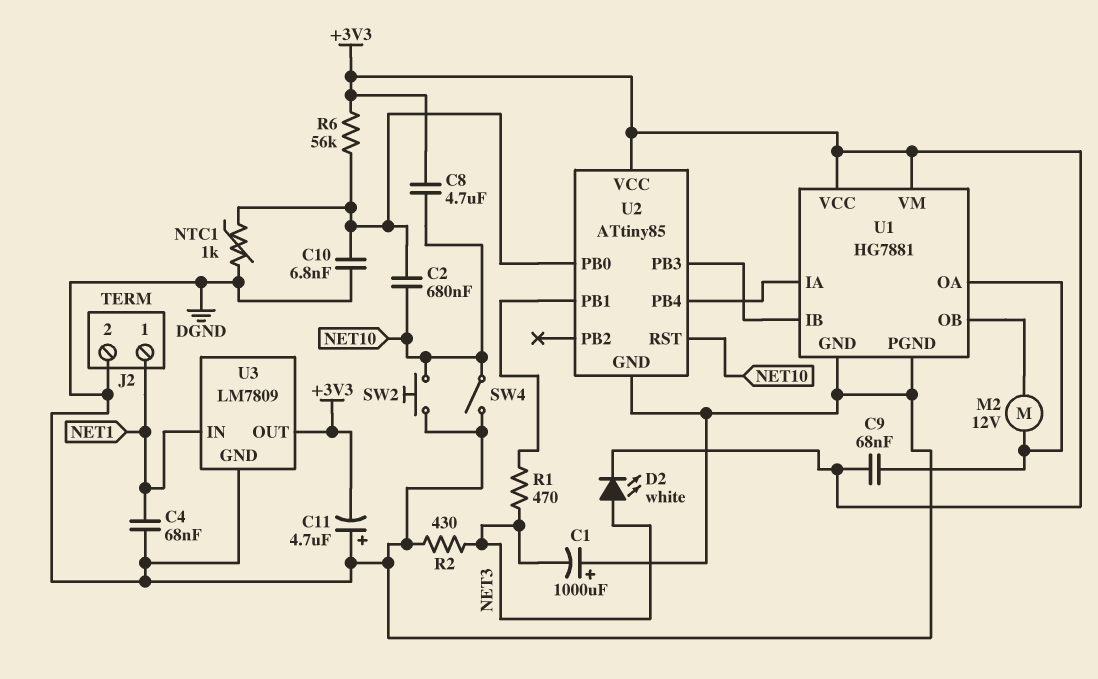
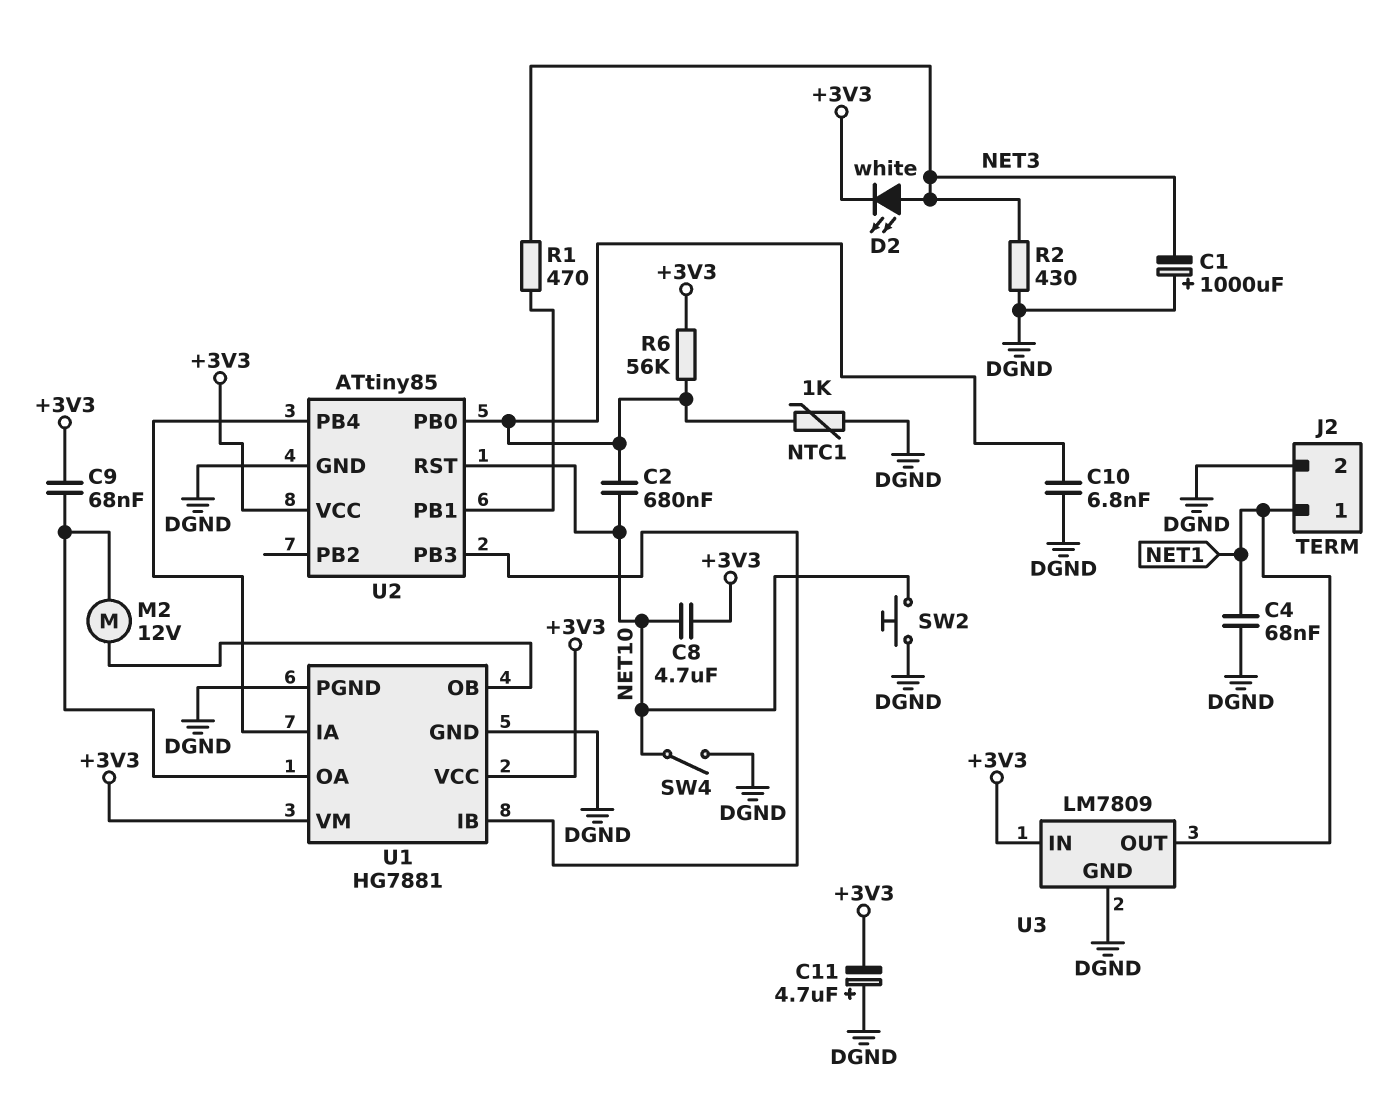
U3 pin IN: NET1 -> +3V3
U3 pin OUT: +3V3 -> NET1

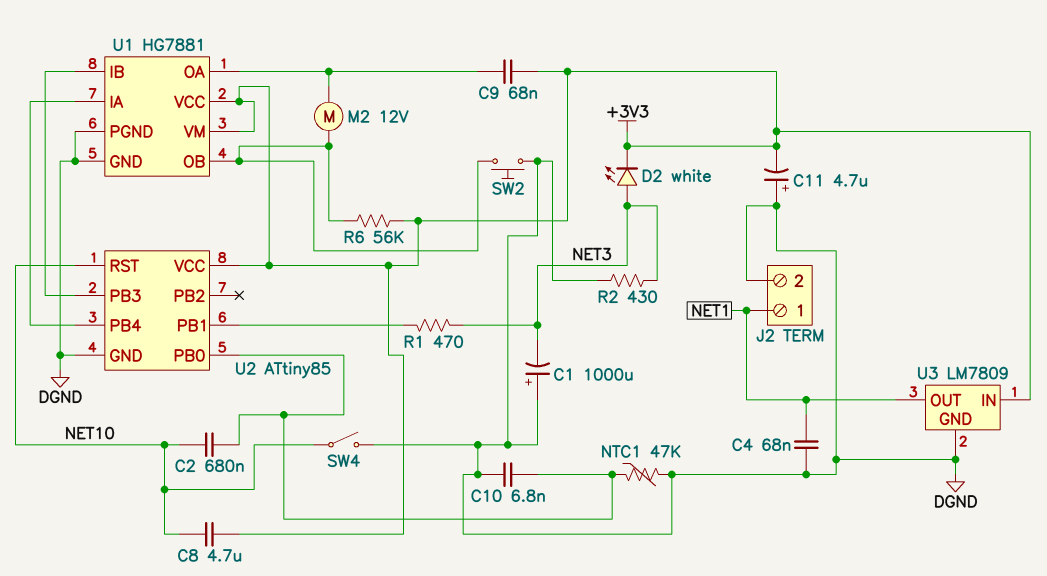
NTC1: 1k (DGND, U2/PB0) -> 47k (DGND, U2/PB0)
R6: 56k (+3V3, U2/PB0) -> 56k (+3V3, U1/OB)
SW2: button (DGND, NET10) -> button (DGND, U1/OB)

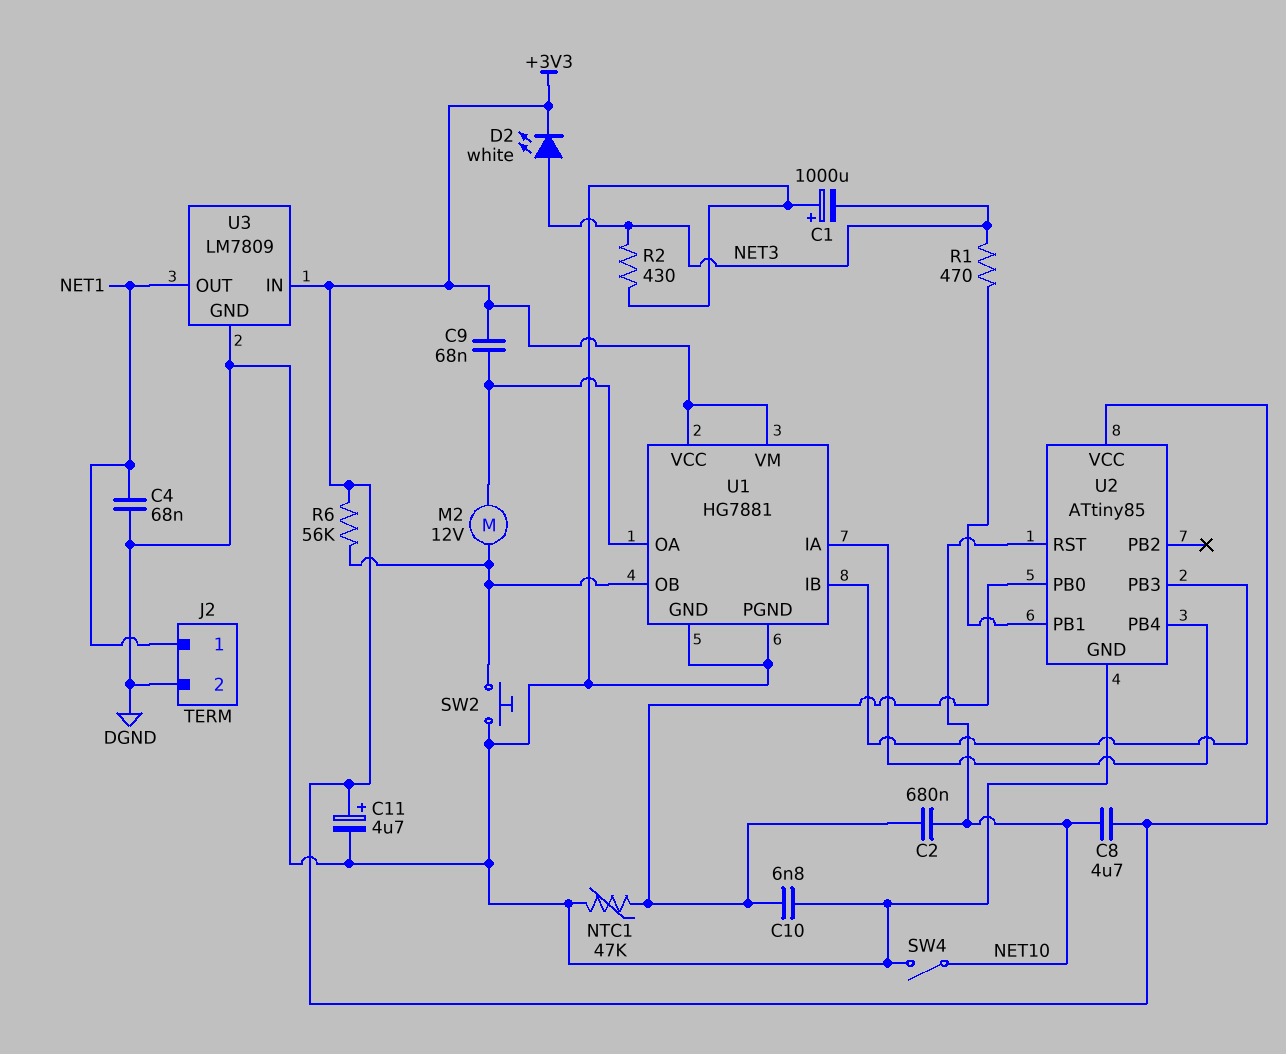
C11: 4.7uF (plus DGND, minus +3V3) -> 4.7uF (plus +3V3, minus DGND)

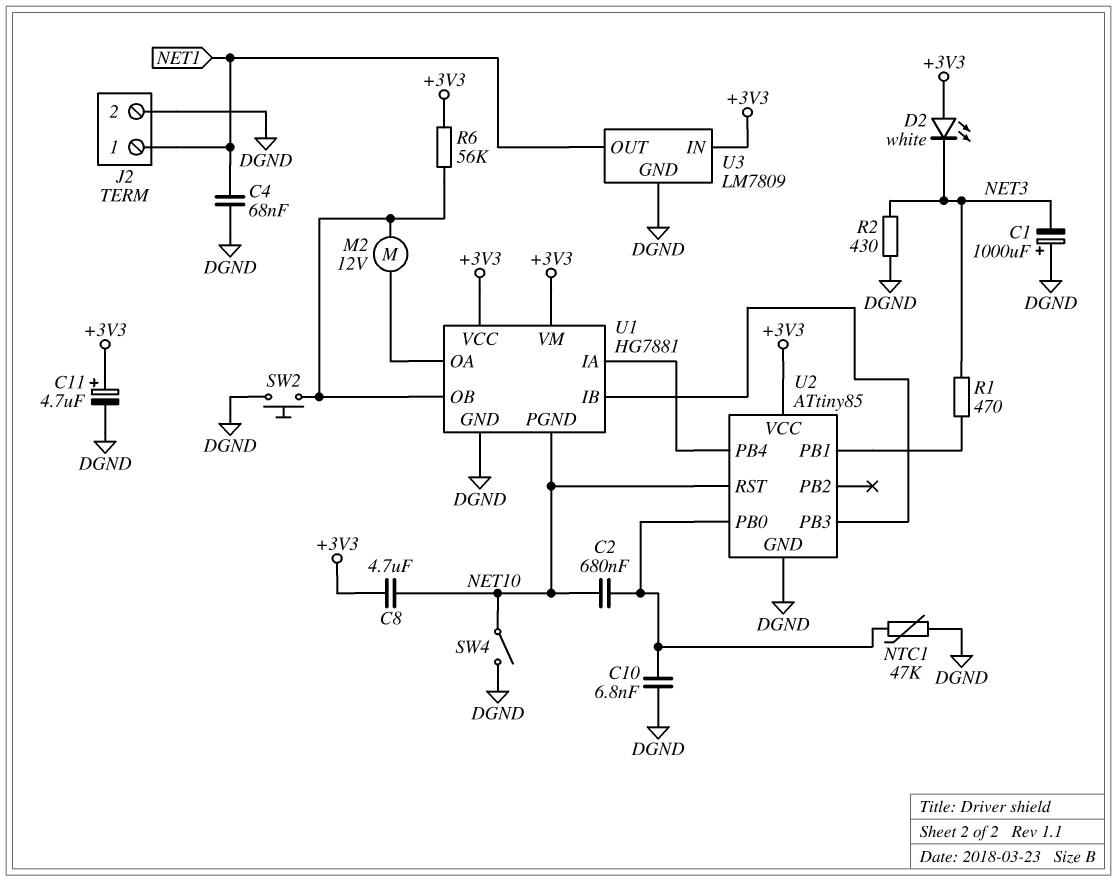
C9: 68nF (+3V3, U1/OA) -> none
D2: LED white (A NET3, K +3V3) -> LED white (A +3V3, K NET3)
U1 pin PGND: DGND -> NET10

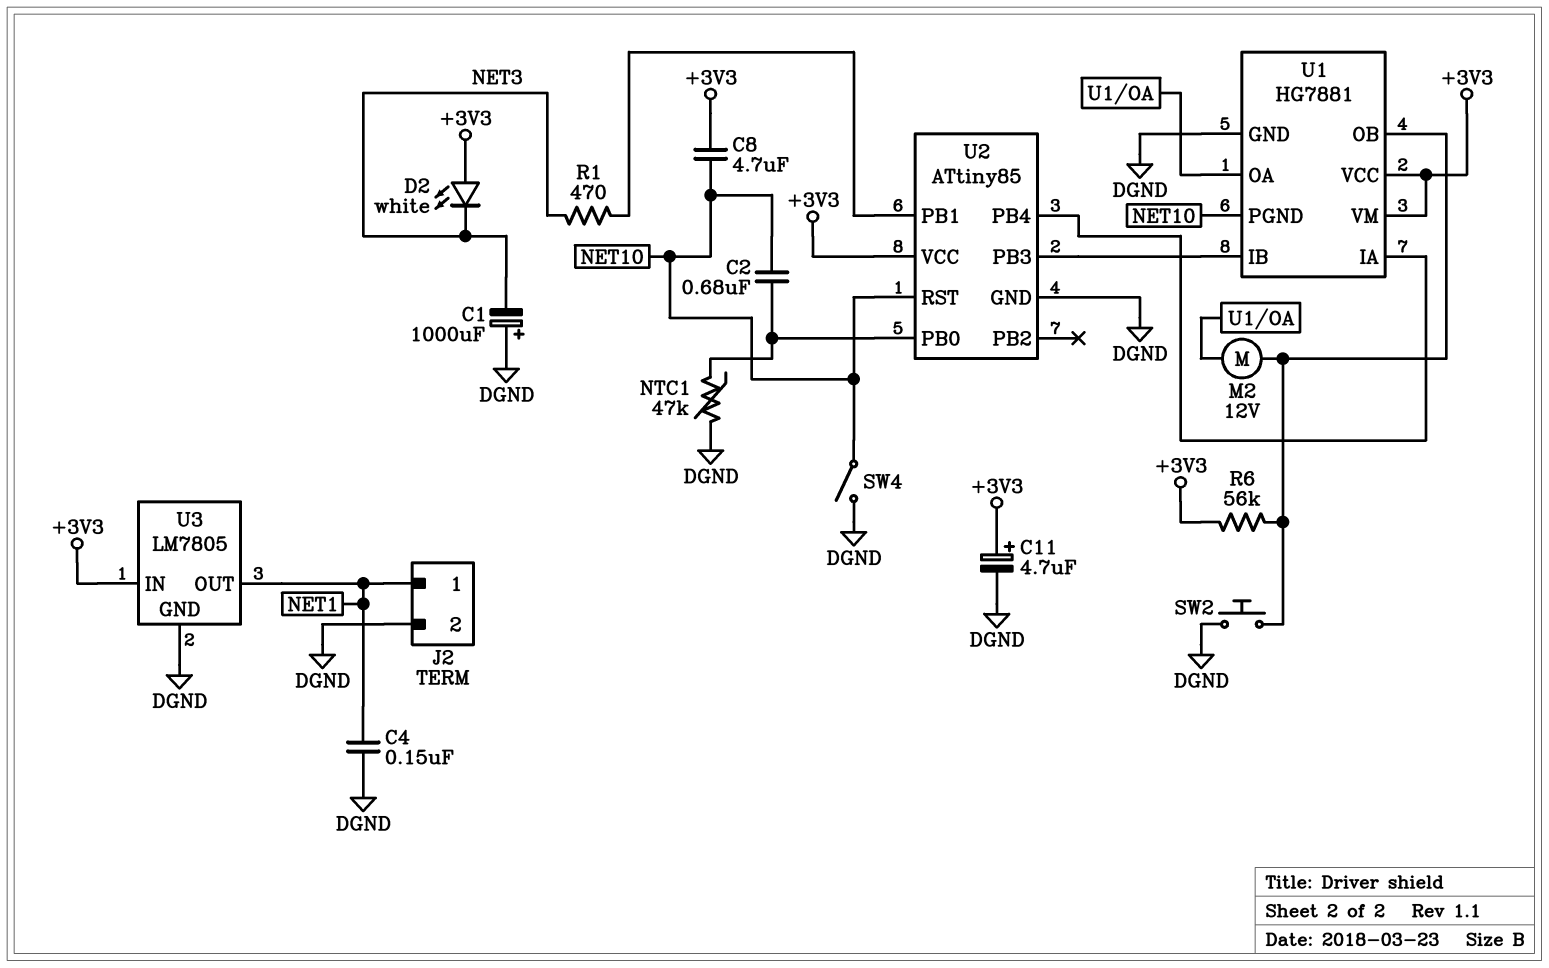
C4: 68nF (DGND, NET1) -> 150nF (DGND, NET1)
C10: 6.8nF (DGND, U2/PB0) -> none
R2: 430 (DGND, NET3) -> none
U3: LM7809 -> LM7805

